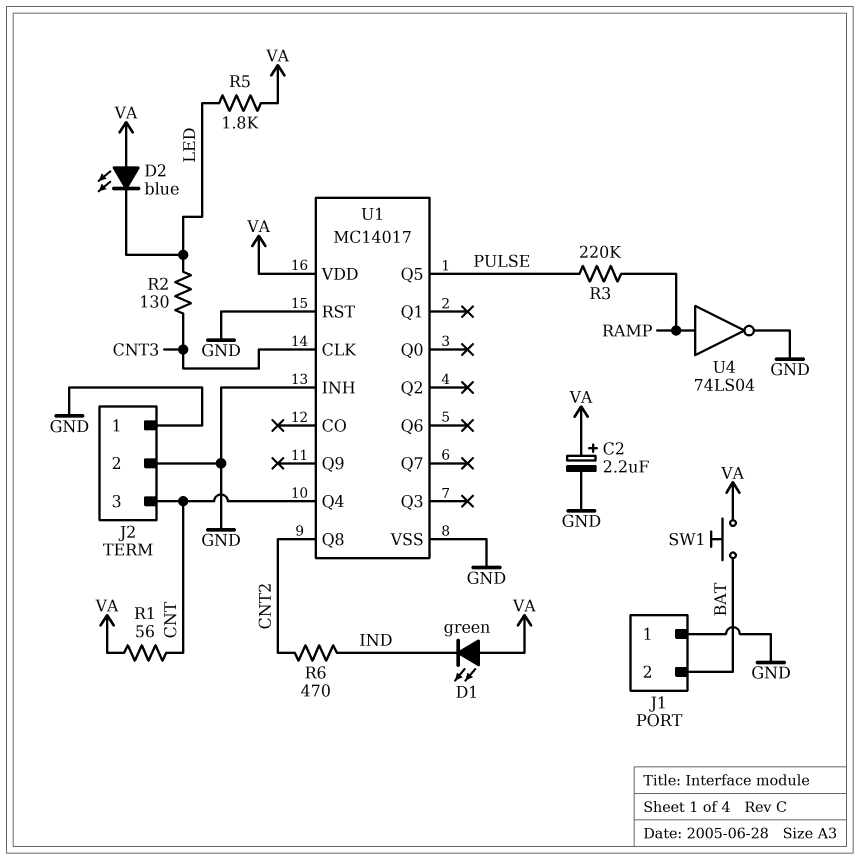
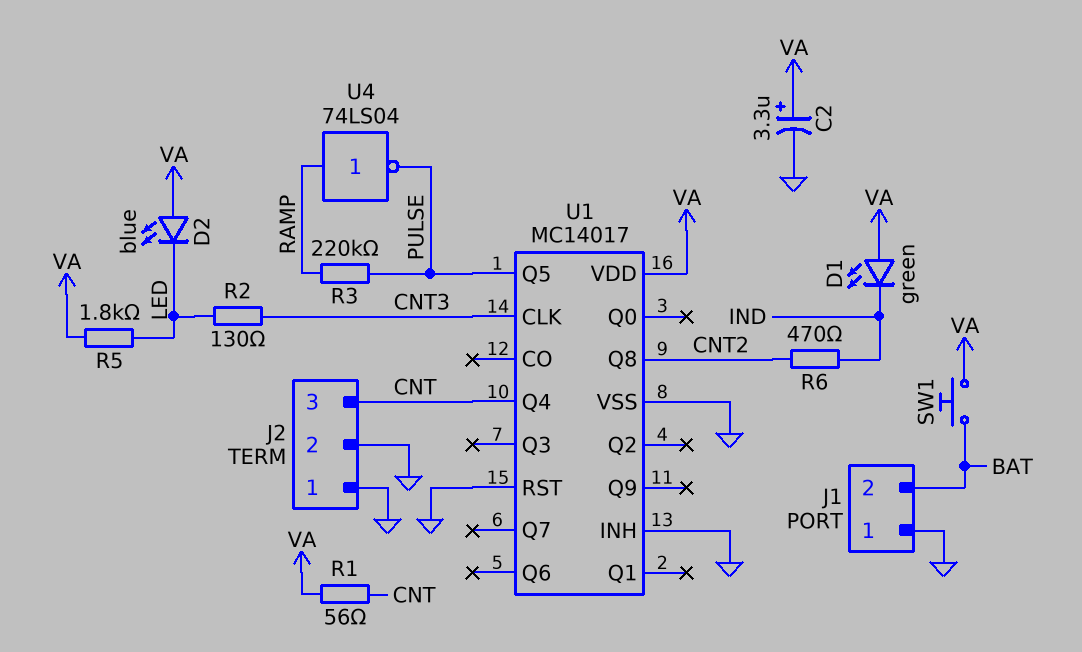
C2: 2.2uF (plus VA, minus GND) -> 3.3uF (plus VA, minus GND)
U4: NOT 74LS04 (in RAMP, out GND) -> NOT 74LS04 (in RAMP, out PULSE)

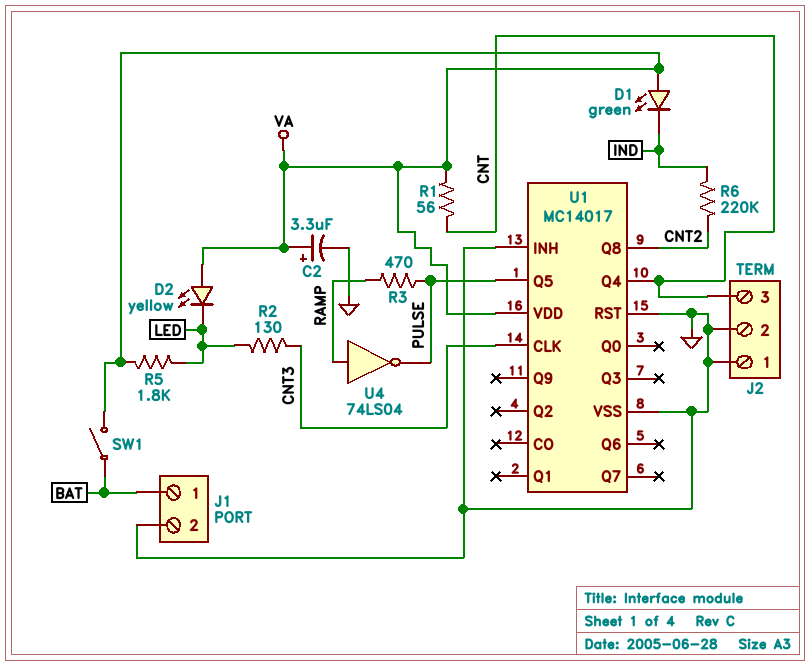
D2: LED blue (A VA, K LED) -> LED yellow (A VA, K LED)
J1 pin 1: GND -> BAT
J1 pin 2: BAT -> GND
R3: 220k (PULSE, RAMP) -> 470 (PULSE, RAMP)
R6: 470 (CNT2, IND) -> 220k (CNT2, IND)
SW1: button (BAT, VA) -> switch (BAT, VA)

